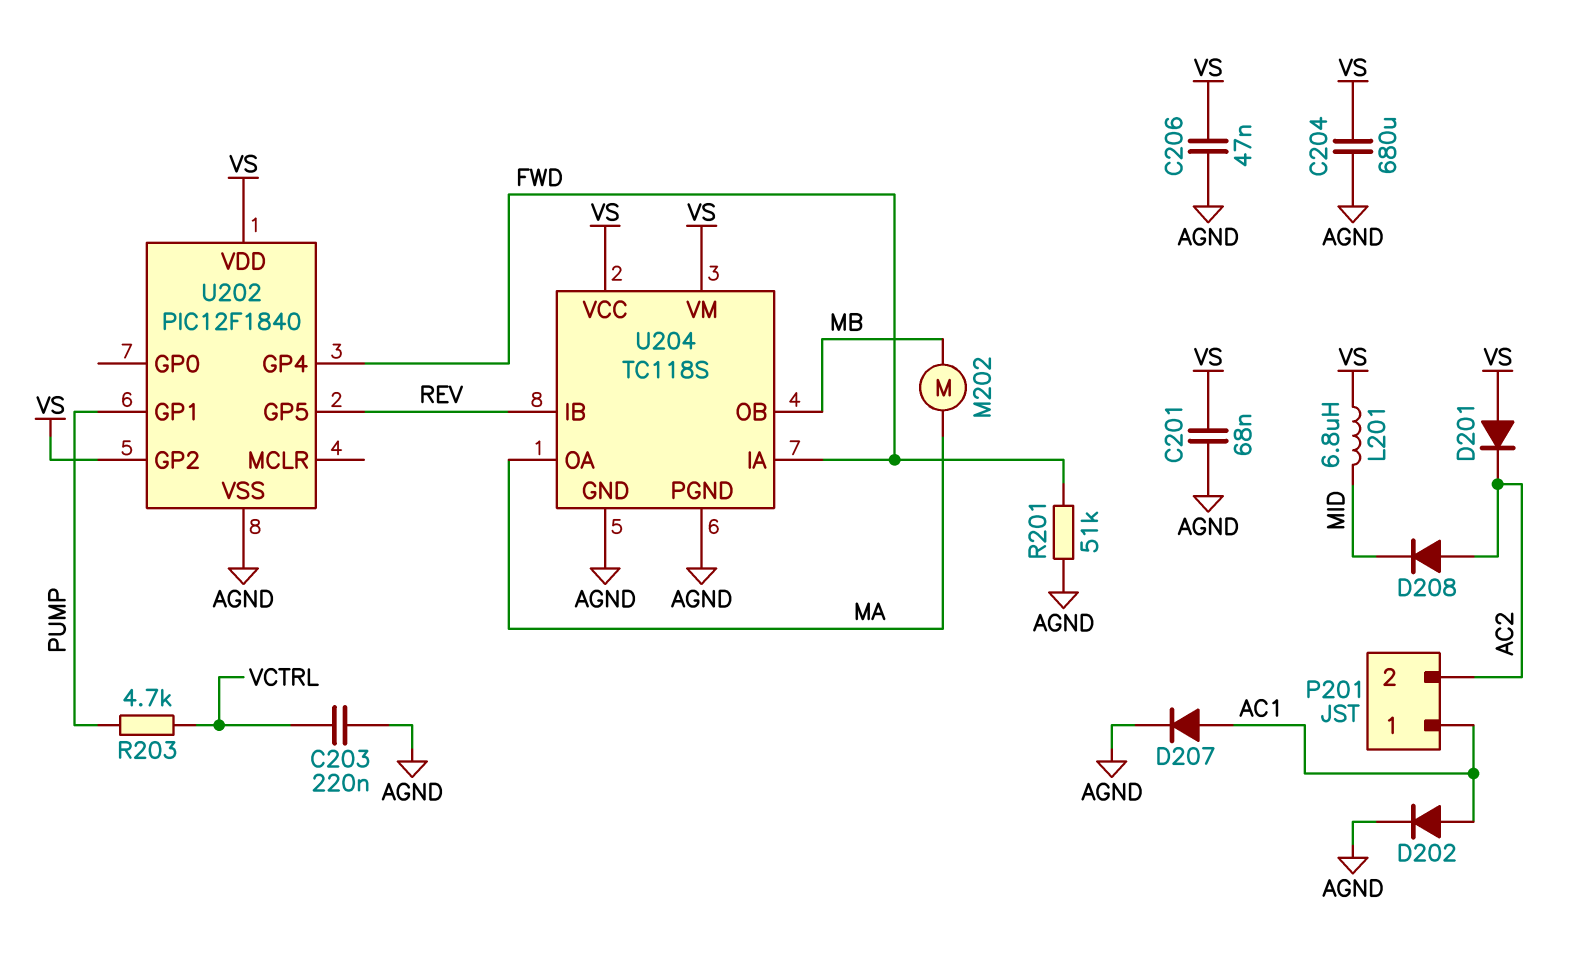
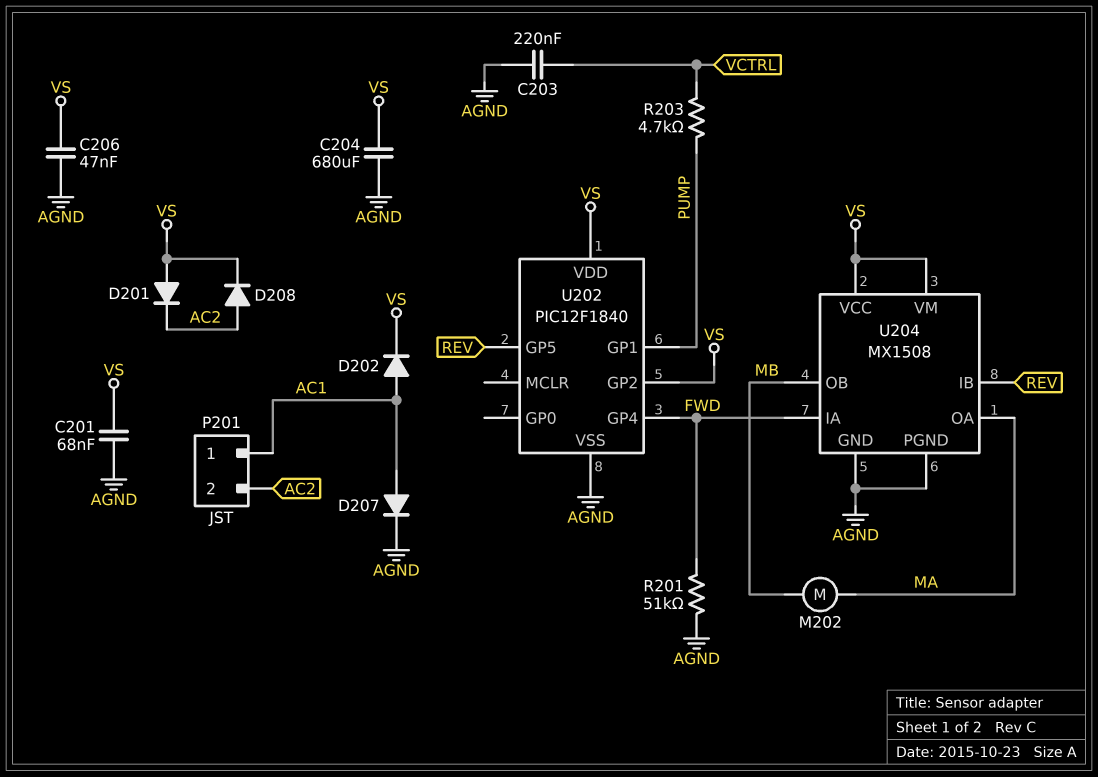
D202: diode (A AC1, K AGND) -> diode (A AC1, K VS)
D208: diode (A AC2, K MID) -> diode (A AC2, K VS)
L201: 6.8uH (MID, VS) -> none
U204: TC118S -> MX1508

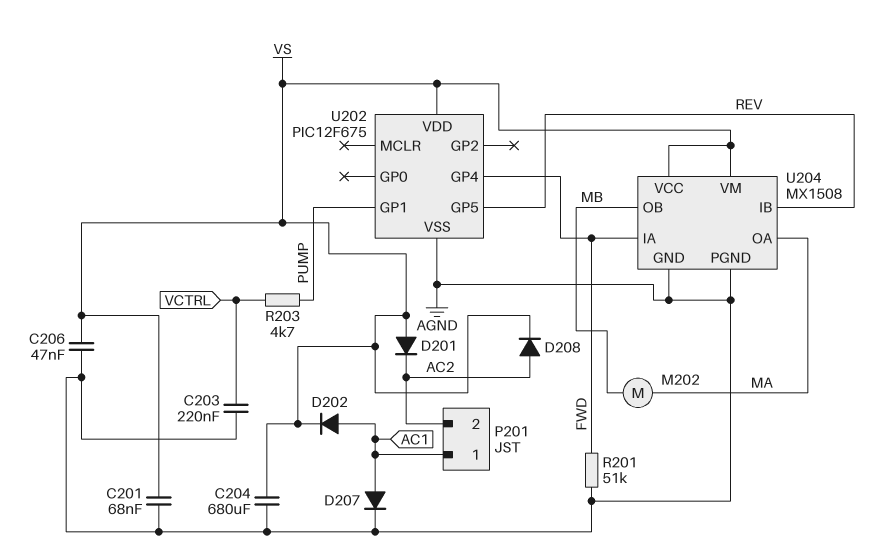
U202: PIC12F1840 -> PIC12F675
U202 pin GP2: VS -> none

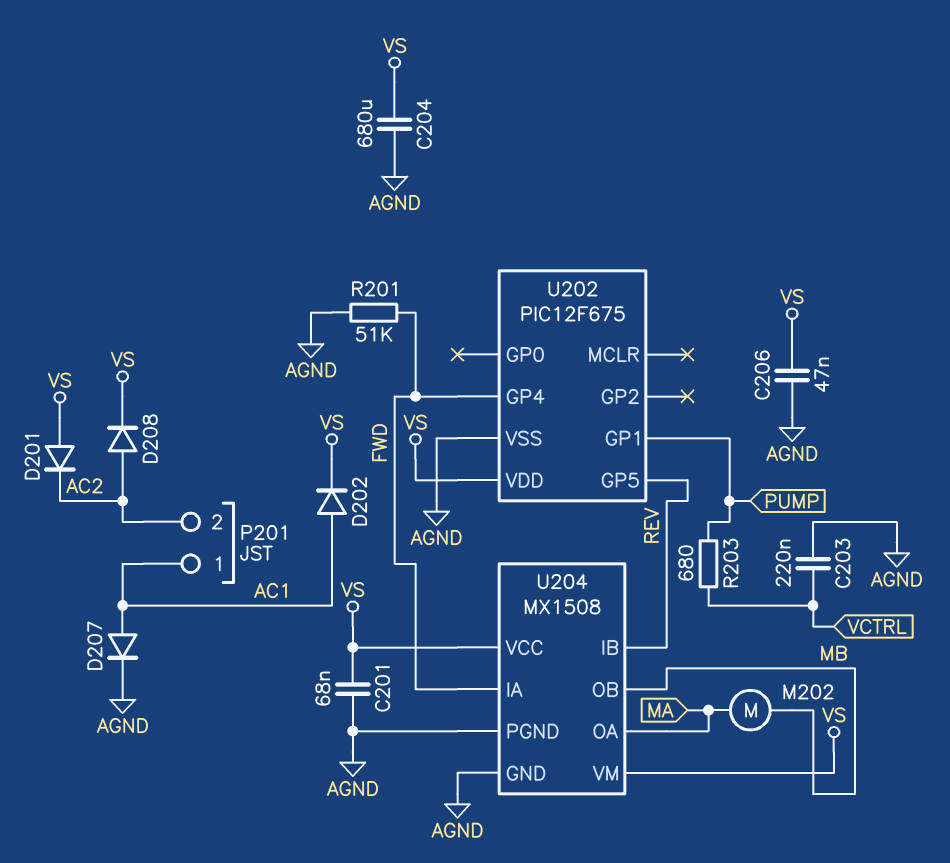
R203: 4.7k (PUMP, VCTRL) -> 680 (PUMP, VCTRL)

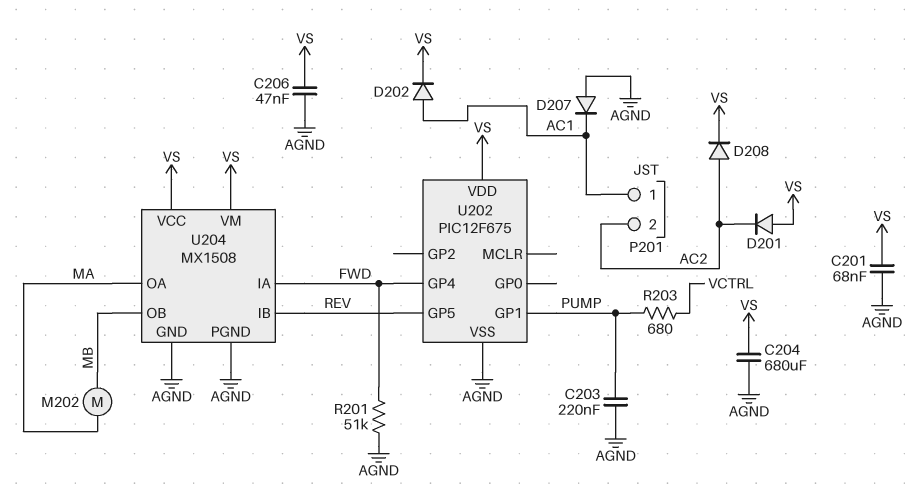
C203: 220nF (AGND, VCTRL) -> 220nF (AGND, PUMP)
D207: diode (A AC1, K AGND) -> diode (A AGND, K AC1)

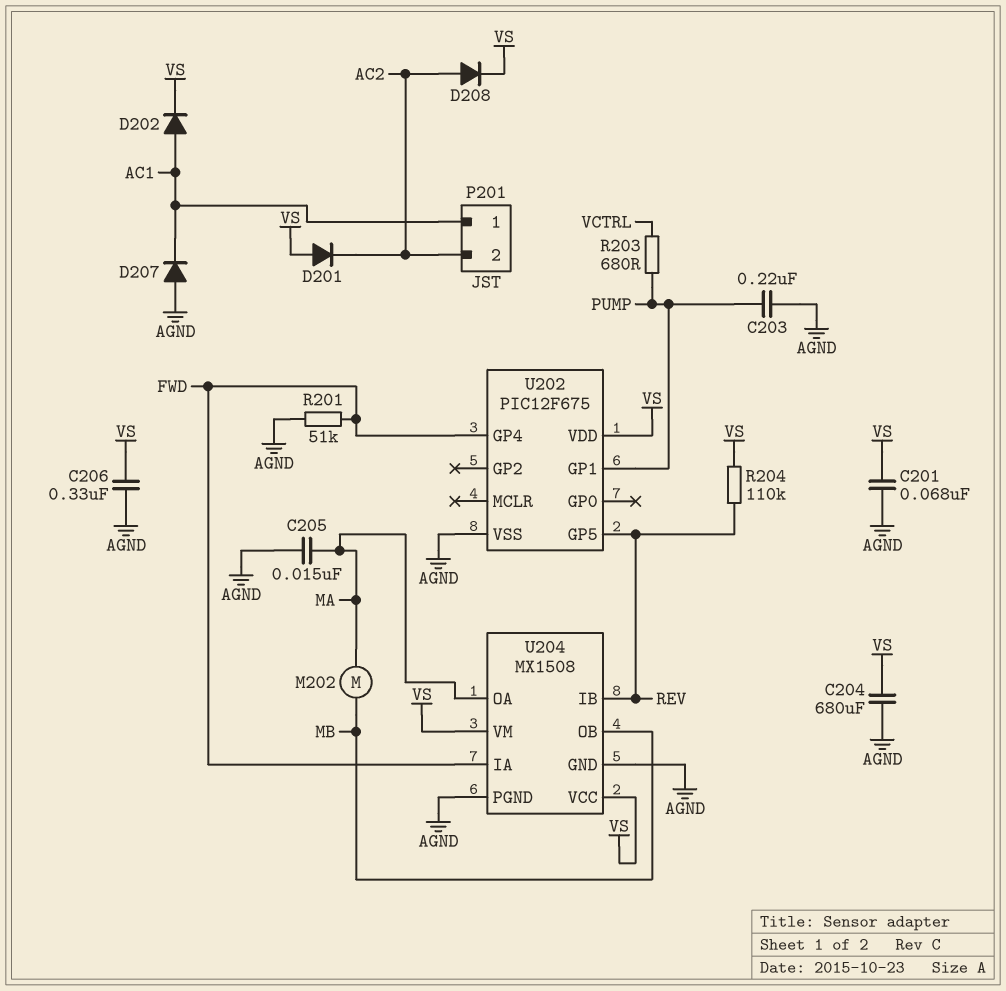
C205: none -> 15nF (AGND, MA)
C206: 47nF (AGND, VS) -> 330nF (AGND, VS)
R204: none -> 110k (REV, VS)

